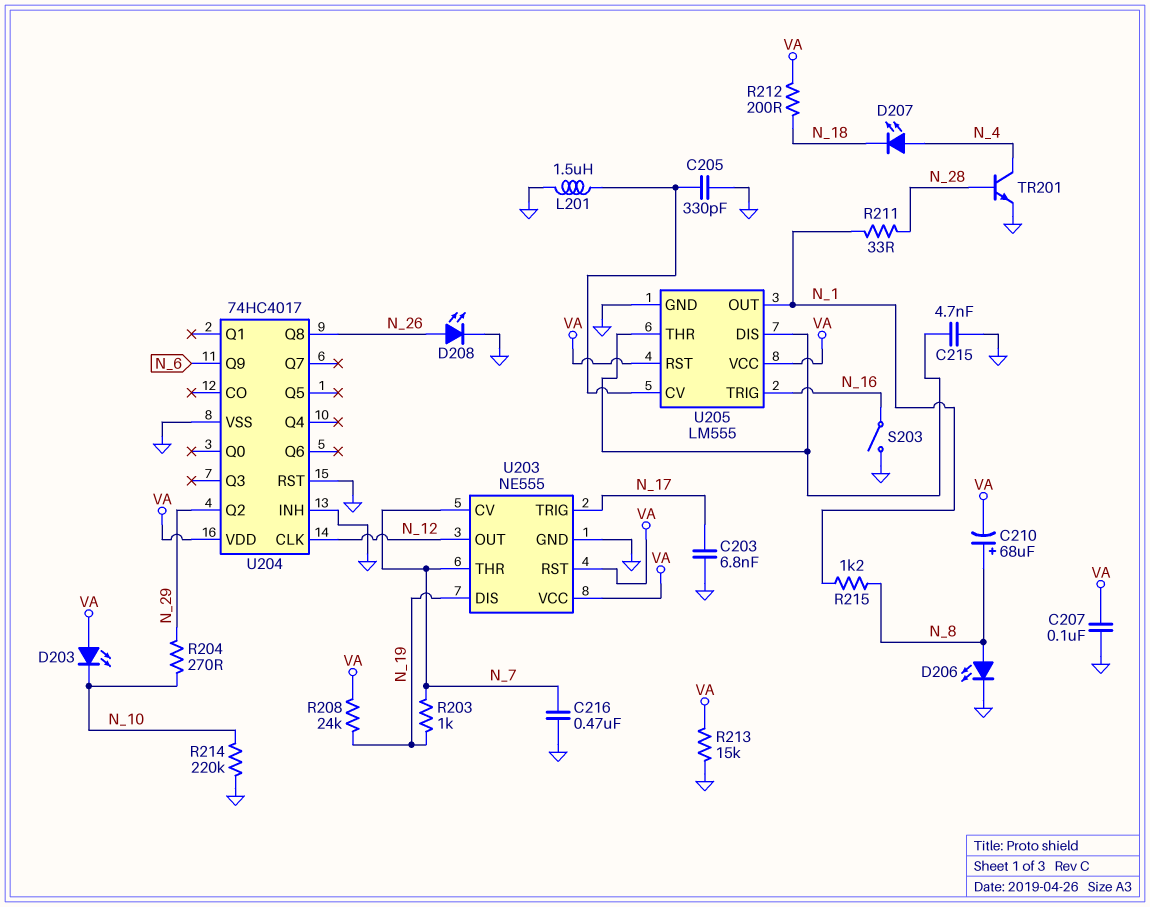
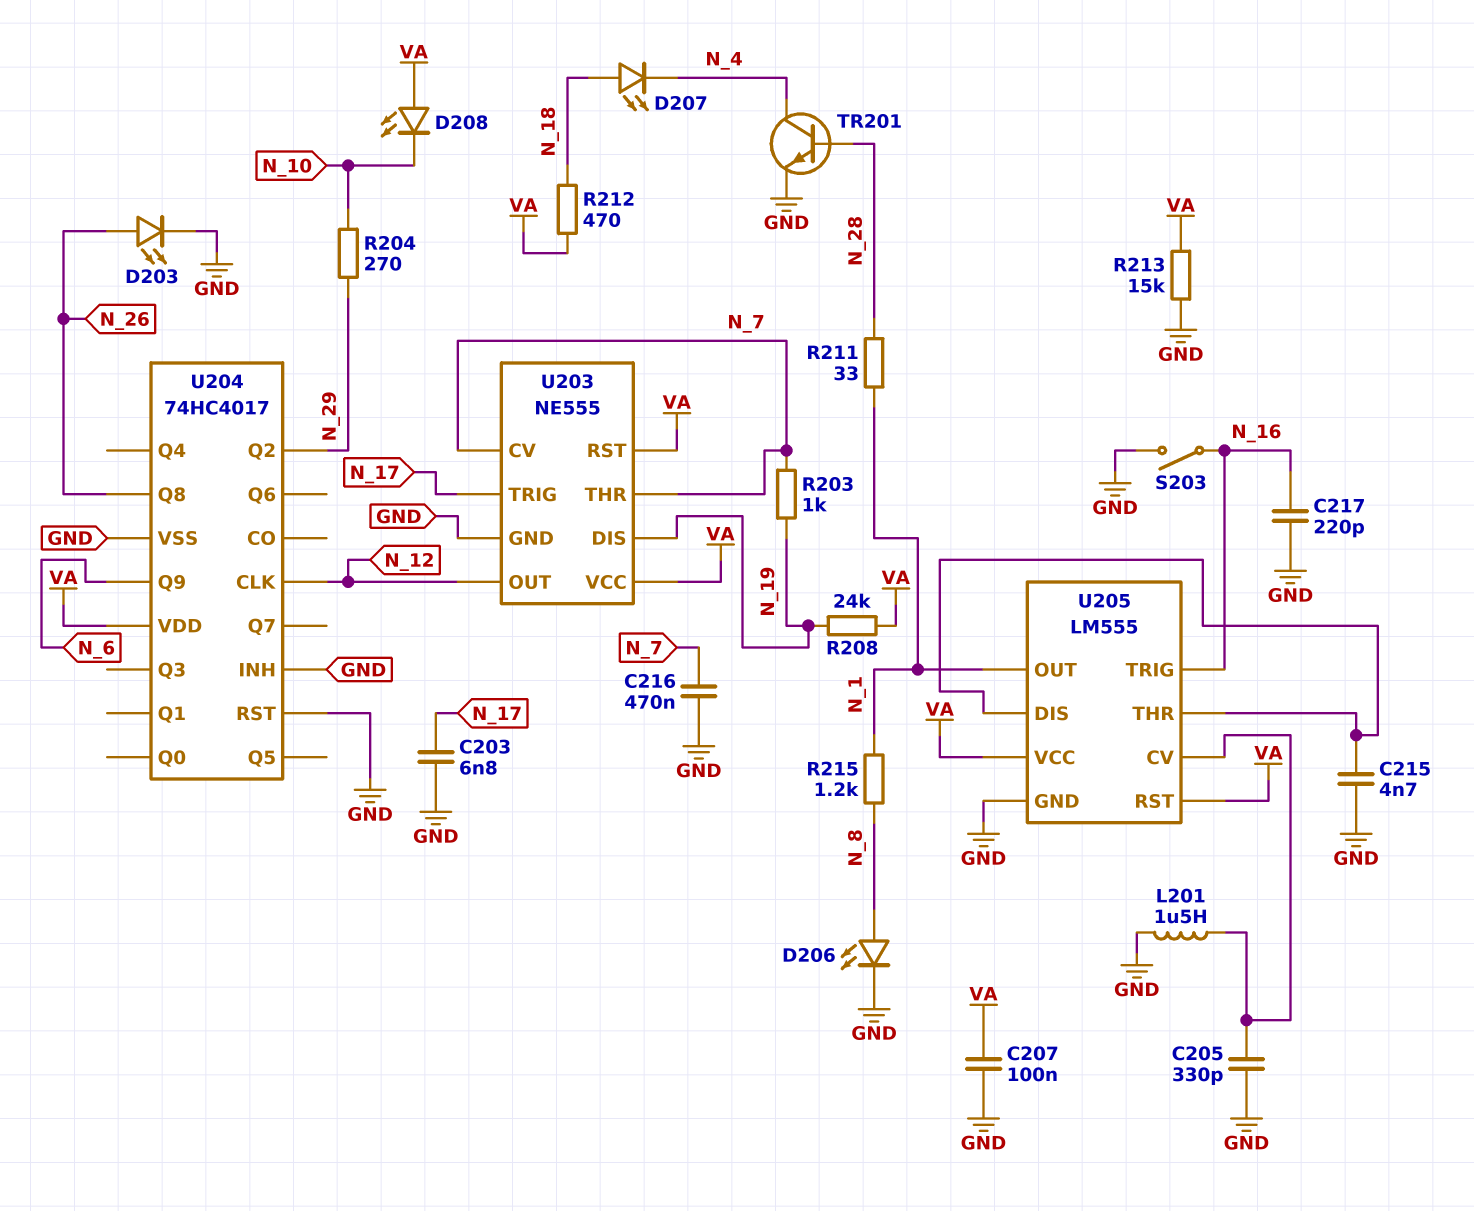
C210: 68uF (plus N_8, minus VA) -> none
C217: none -> 220pF (GND, N_16)
D203: LED (A VA, K N_10) -> LED (A N_26, K GND)
D207: LED (A N_4, K N_18) -> LED (A N_18, K N_4)
D208: LED (A N_26, K GND) -> LED (A VA, K N_10)
R212: 200 (N_18, VA) -> 470 (N_18, VA)
R214: 220k (GND, N_10) -> none

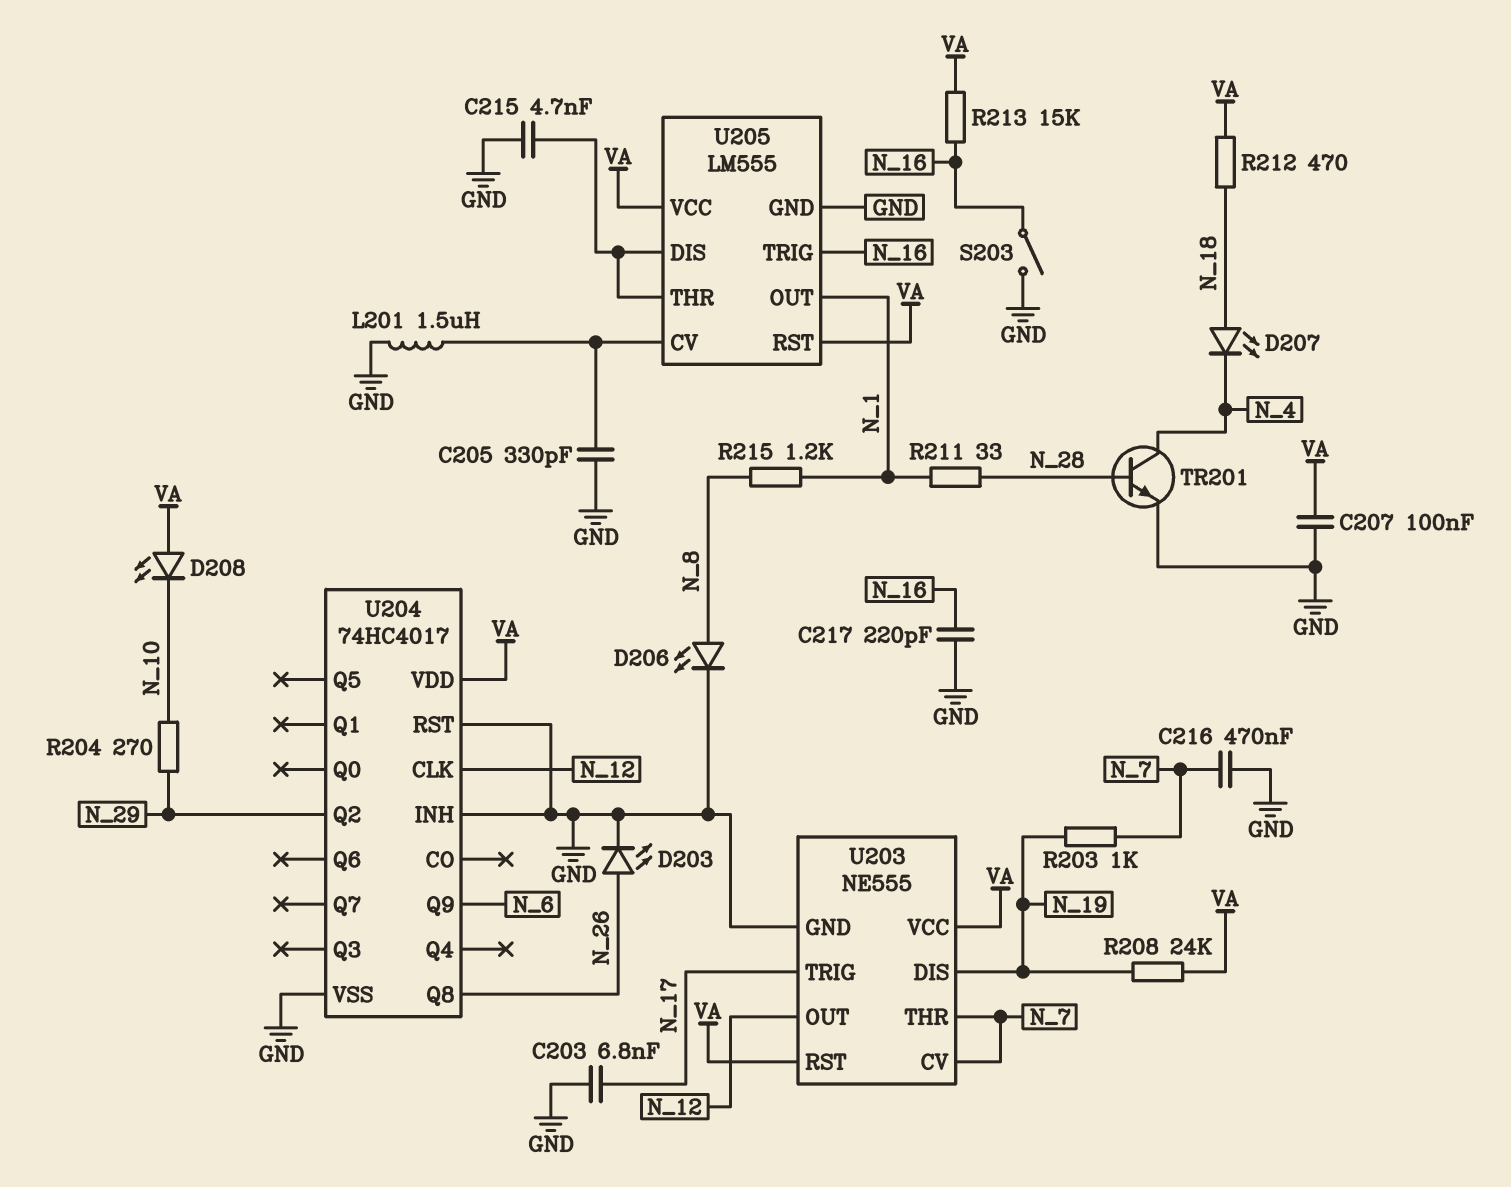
R213: 15k (GND, VA) -> 15k (N_16, VA)

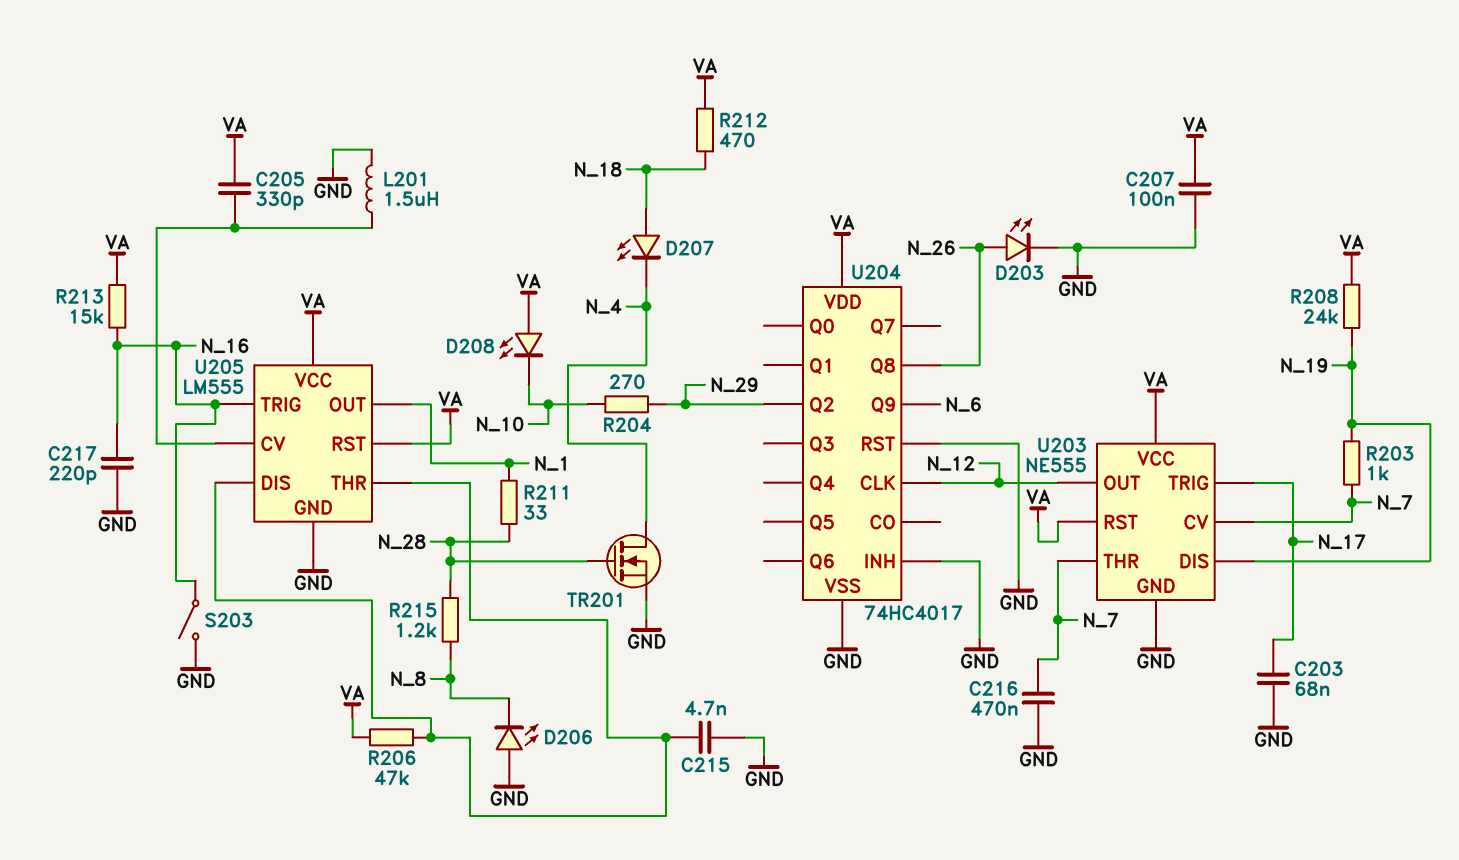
C203: 6.8nF (GND, N_17) -> 68nF (GND, N_17)
C205: 330pF (GND, U205/CV) -> 330pF (U205/CV, VA)
D206: LED (A N_8, K GND) -> LED (A GND, K N_8)
R206: none -> 47k (U205/DIS, VA)
R215: 1.2k (N_1, N_8) -> 1.2k (N_8, N_28)
TR201: NPN (B N_28, C N_4, E GND) -> NMOS (G N_28, D N_4, S GND)

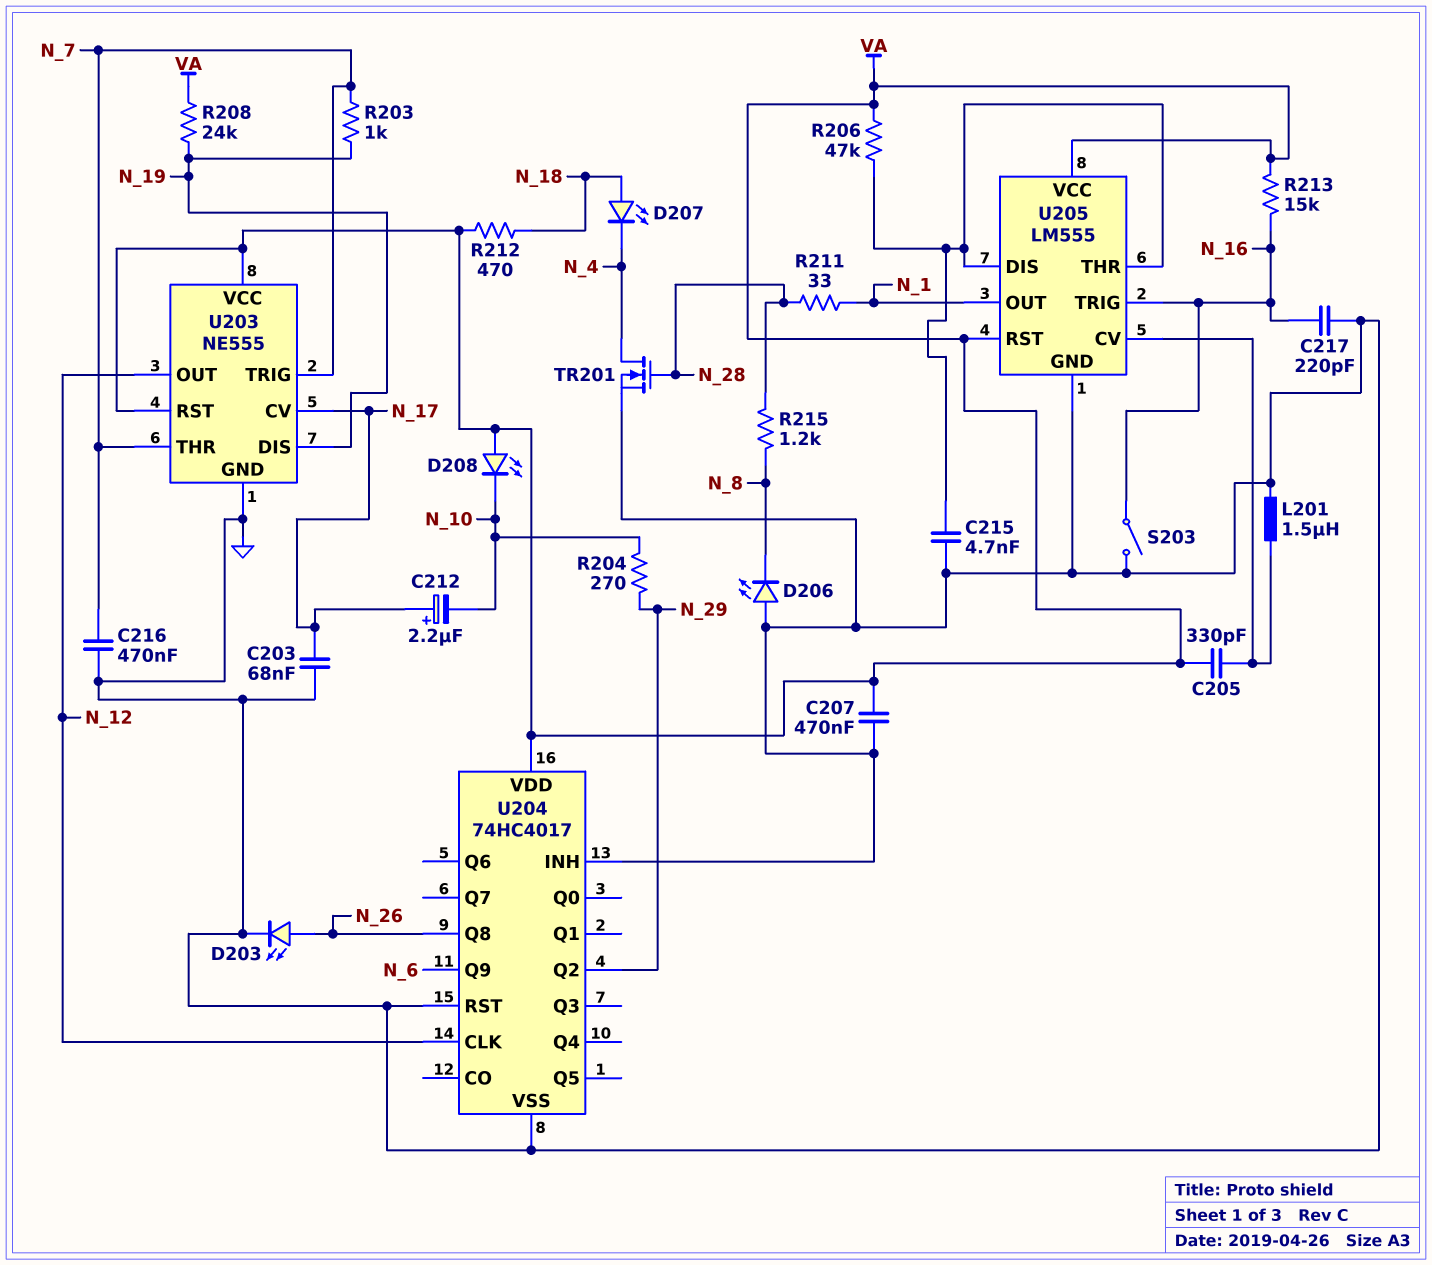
C207: 100nF (GND, VA) -> 470nF (GND, VA)
C212: none -> 2.2uF (plus N_17, minus N_10)
U203 pin CV: N_7 -> N_17
U203 pin TRIG: N_17 -> N_7

